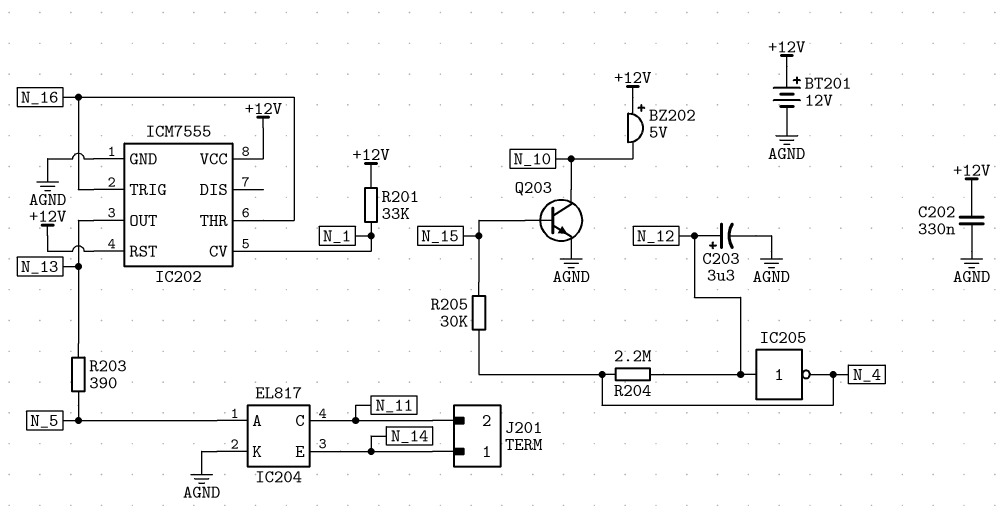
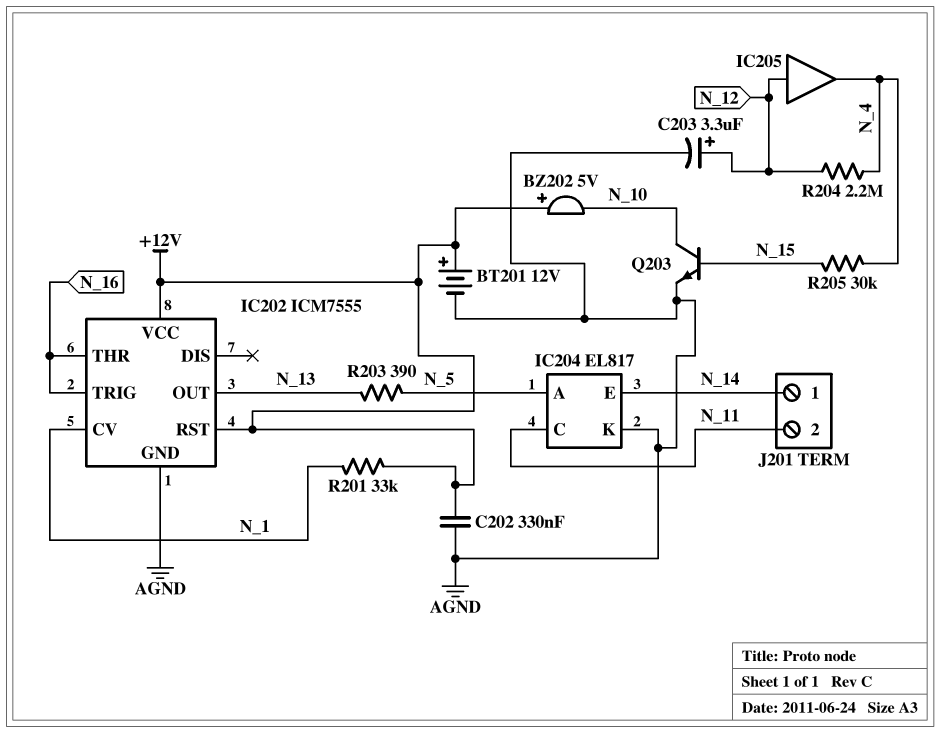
IC205: NOT (in N_12, out N_4) -> buffer (in N_12, out N_4)

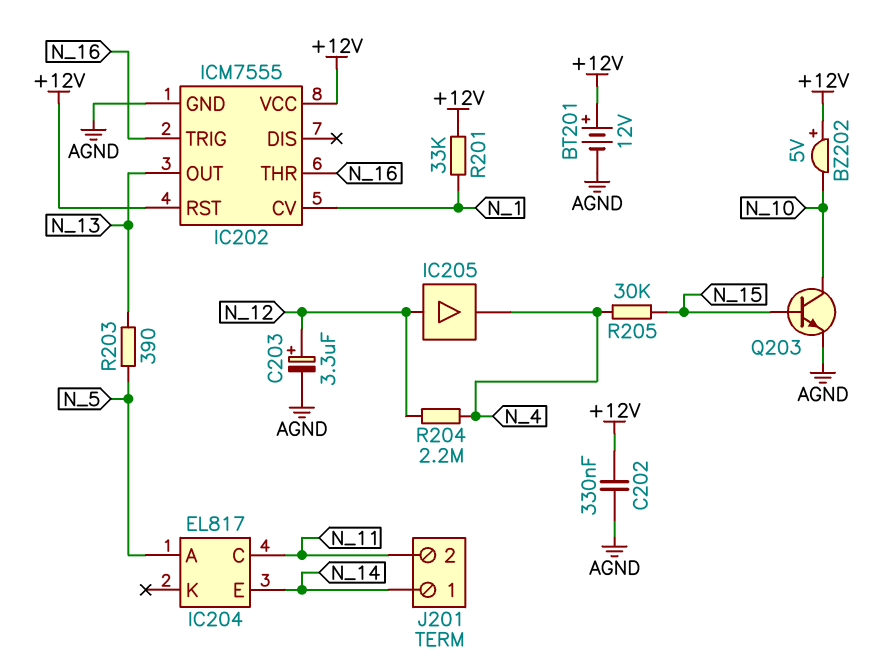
IC204 pin K: AGND -> none

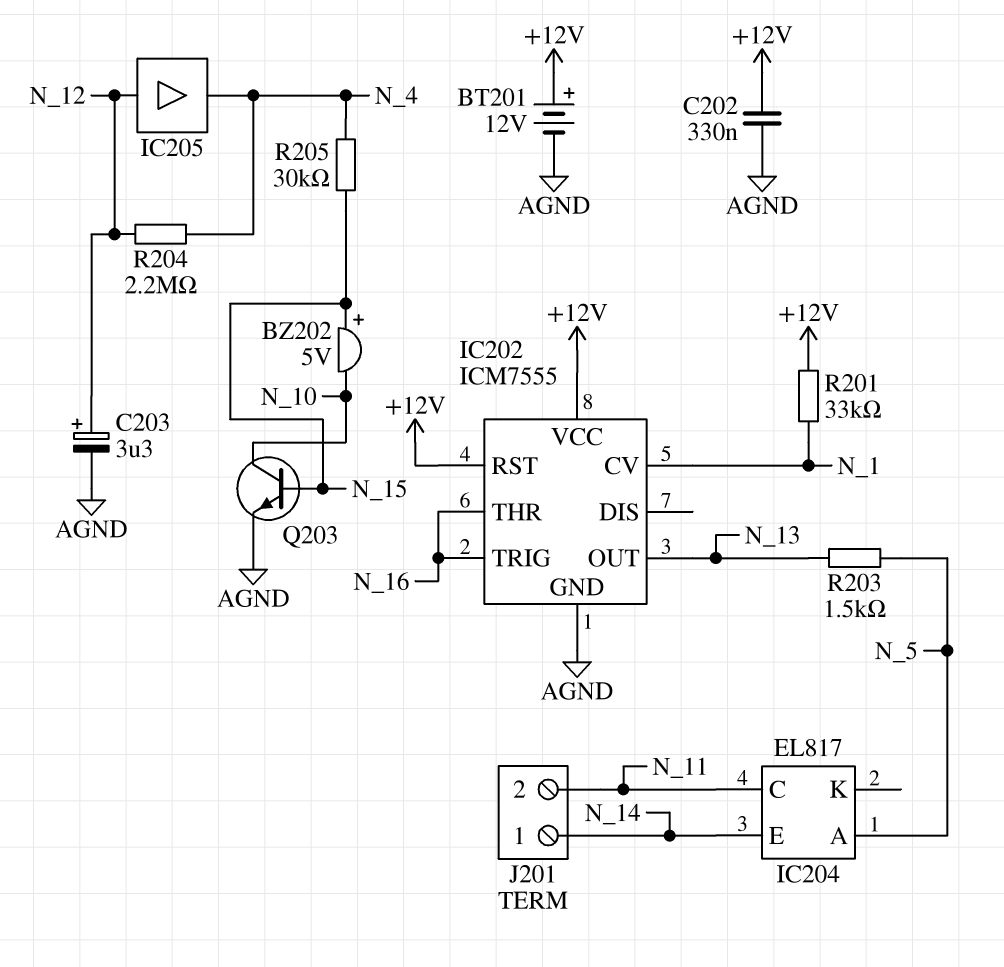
BZ202: buzzer 5V (plus +12V, minus N_10) -> buzzer 5V (plus N_15, minus N_10)
R203: 390 (N_5, N_13) -> 1.5k (N_5, N_13)

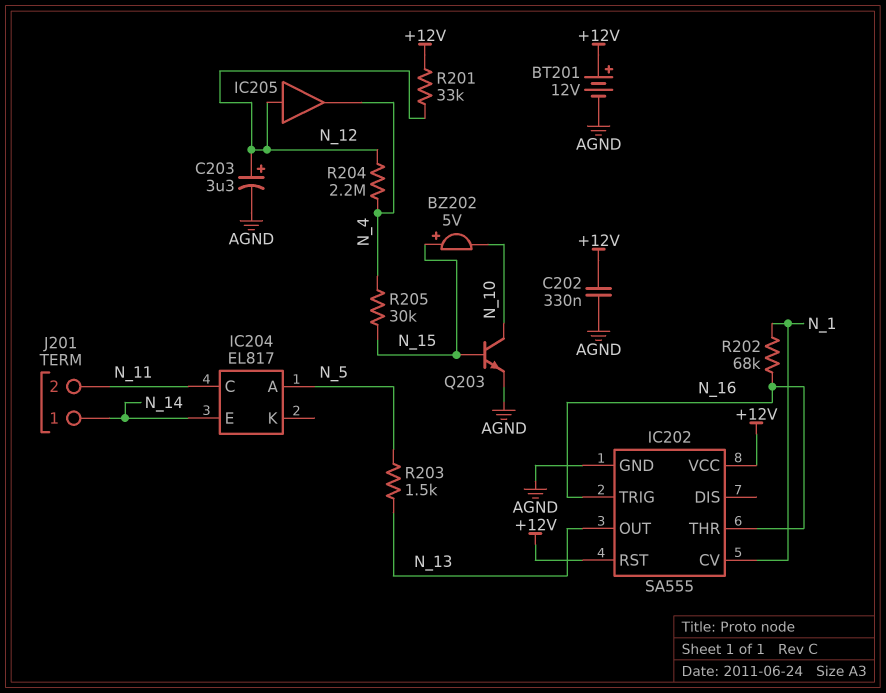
IC202: ICM7555 -> SA555
R201: 33k (+12V, N_1) -> 33k (+12V, N_12)
R202: none -> 68k (N_1, N_16)

